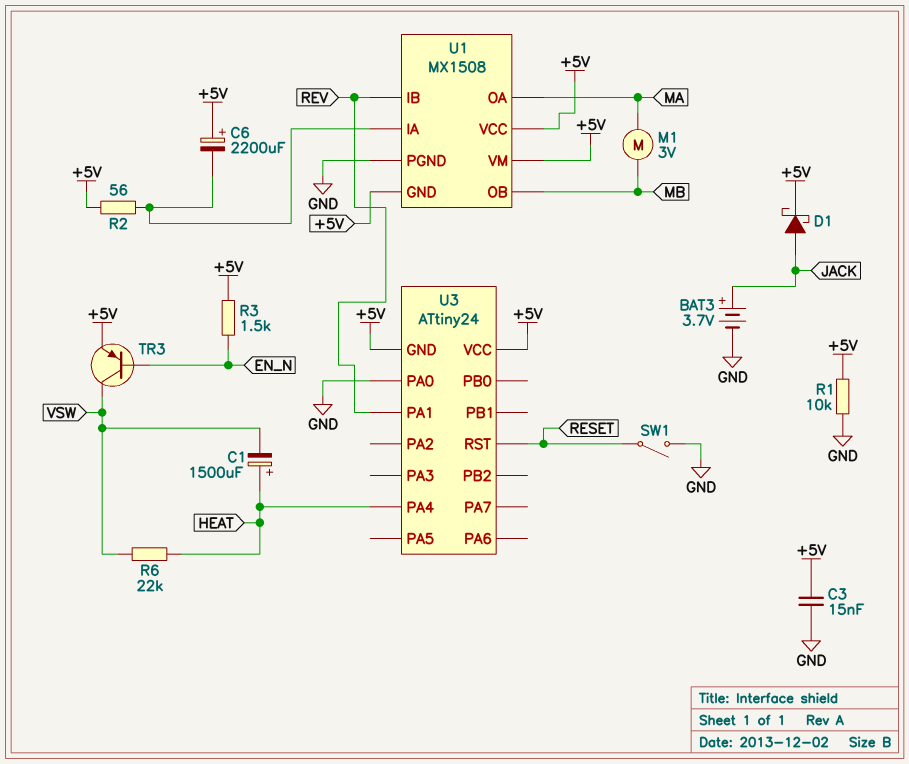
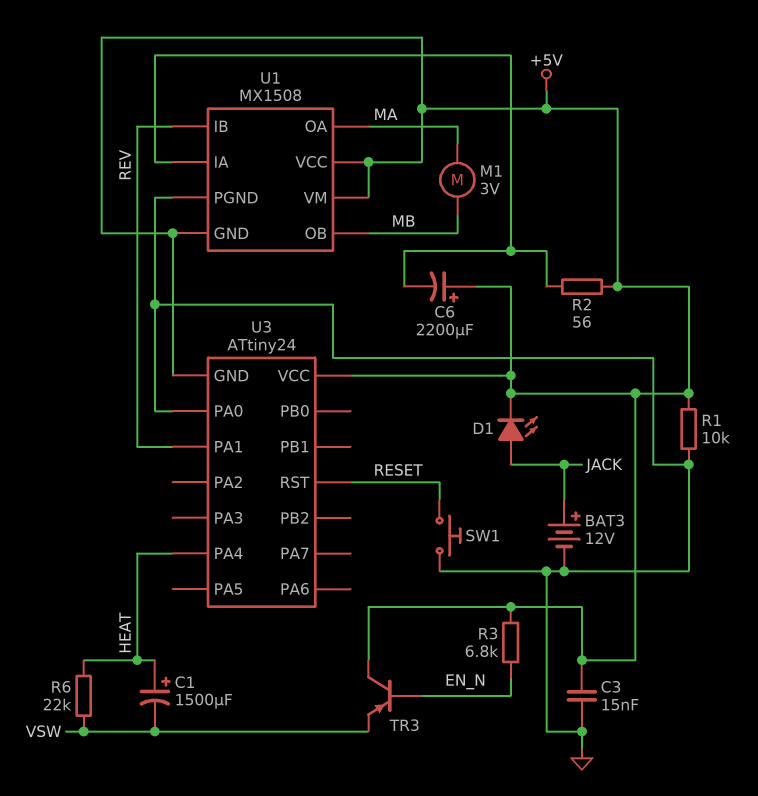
BAT3: 3.7V (plus JACK, minus GND) -> 12V (plus JACK, minus GND)
D1: schottky (A JACK, K +5V) -> LED (A JACK, K +5V)
R3: 1.5k (+5V, EN_N) -> 6.8k (+5V, EN_N)
SW1: switch (GND, RESET) -> button (GND, RESET)
TR3: PNP (B EN_N, C VSW, E +5V) -> PNP (B EN_N, C +5V, E VSW)

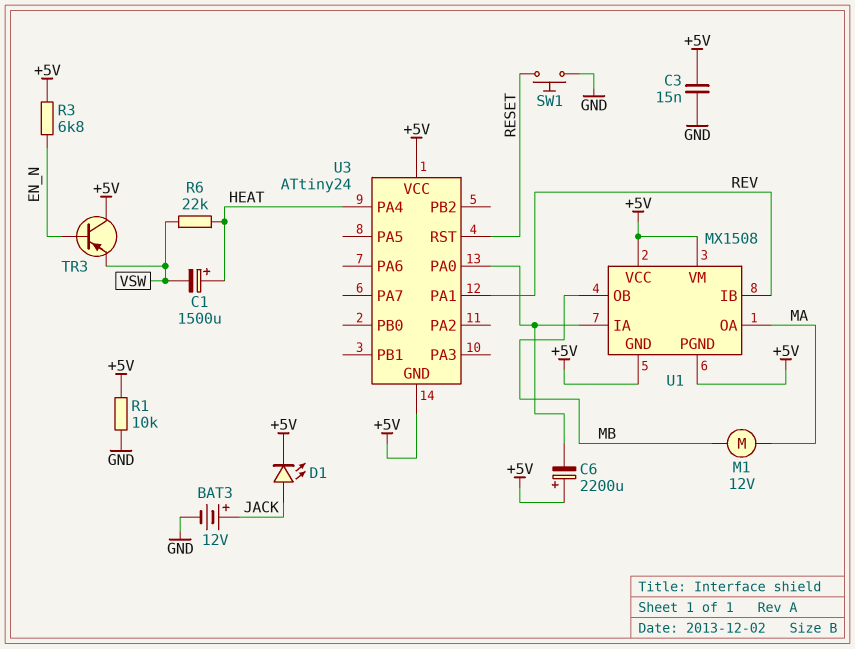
M1: motor 3V (MA, MB) -> motor 12V (MA, MB)
R2: 56 (+5V, U1/IA) -> none
U1 pin PGND: GND -> +5V
U3 pin PA0: GND -> U1/IA

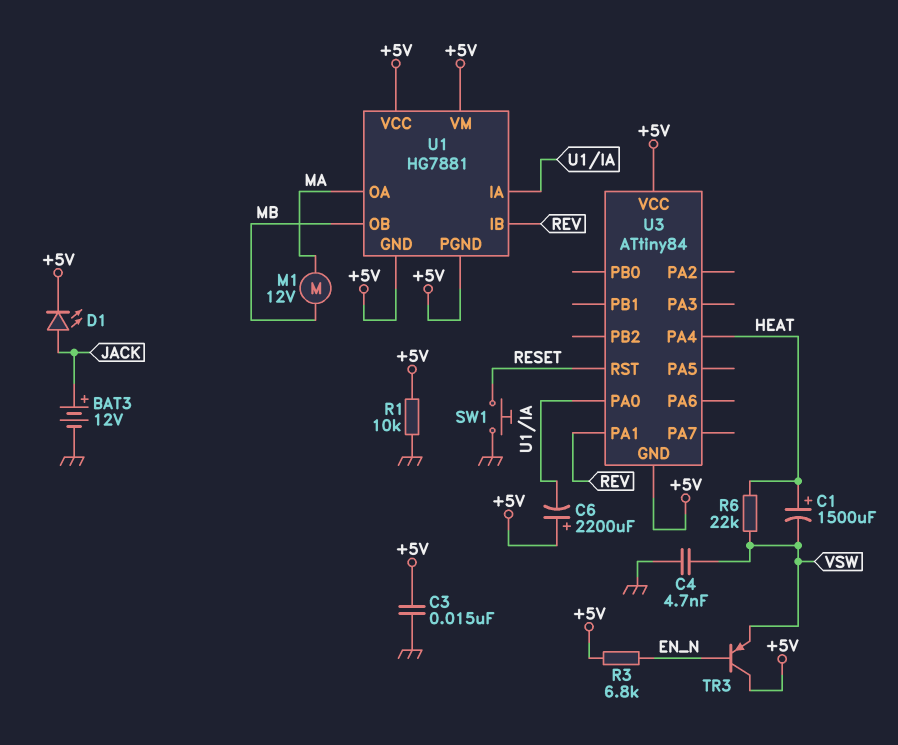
C4: none -> 4.7nF (GND, VSW)
U1: MX1508 -> HG7881
U3: ATtiny24 -> ATtiny84

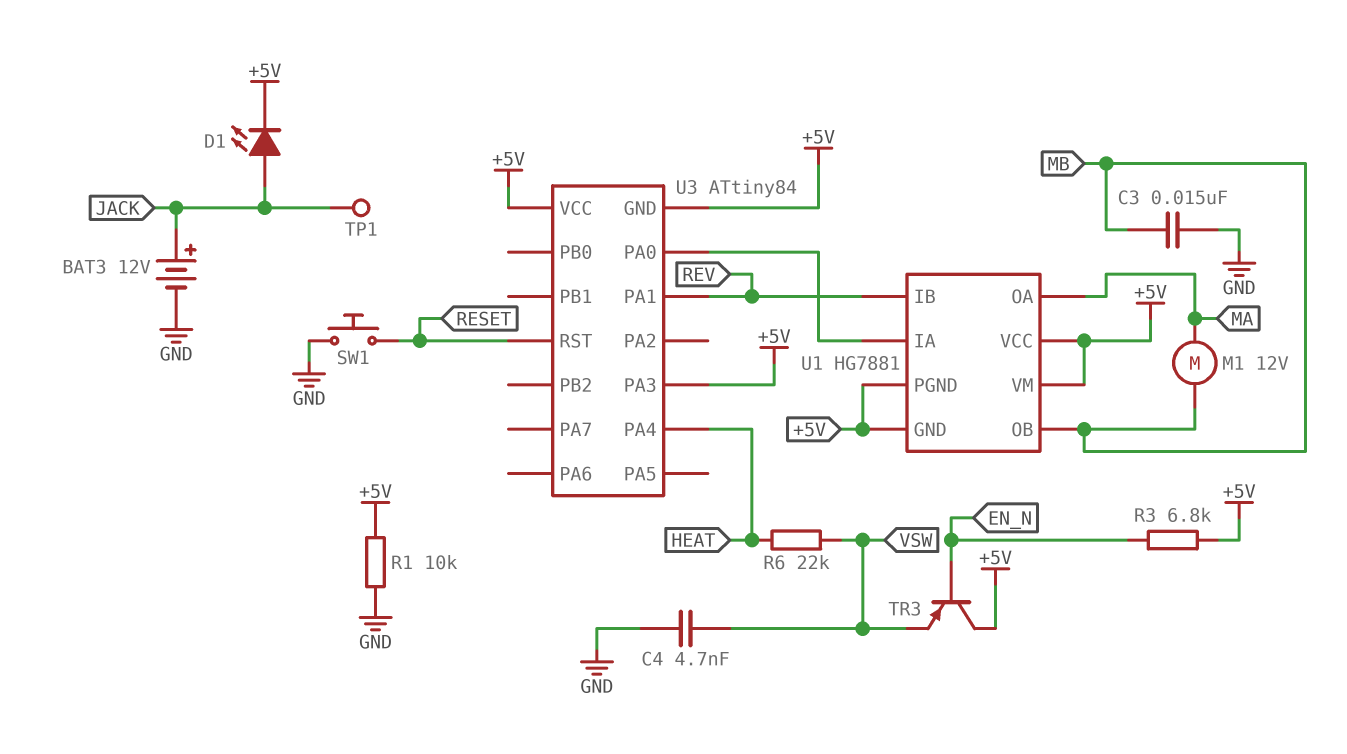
C1: 1500uF (plus HEAT, minus VSW) -> none
C3: 15nF (+5V, GND) -> 15nF (GND, MB)
C6: 2200uF (plus +5V, minus U1/IA) -> none
TP1: none -> test point (JACK)
U3 pin PA3: none -> +5V

